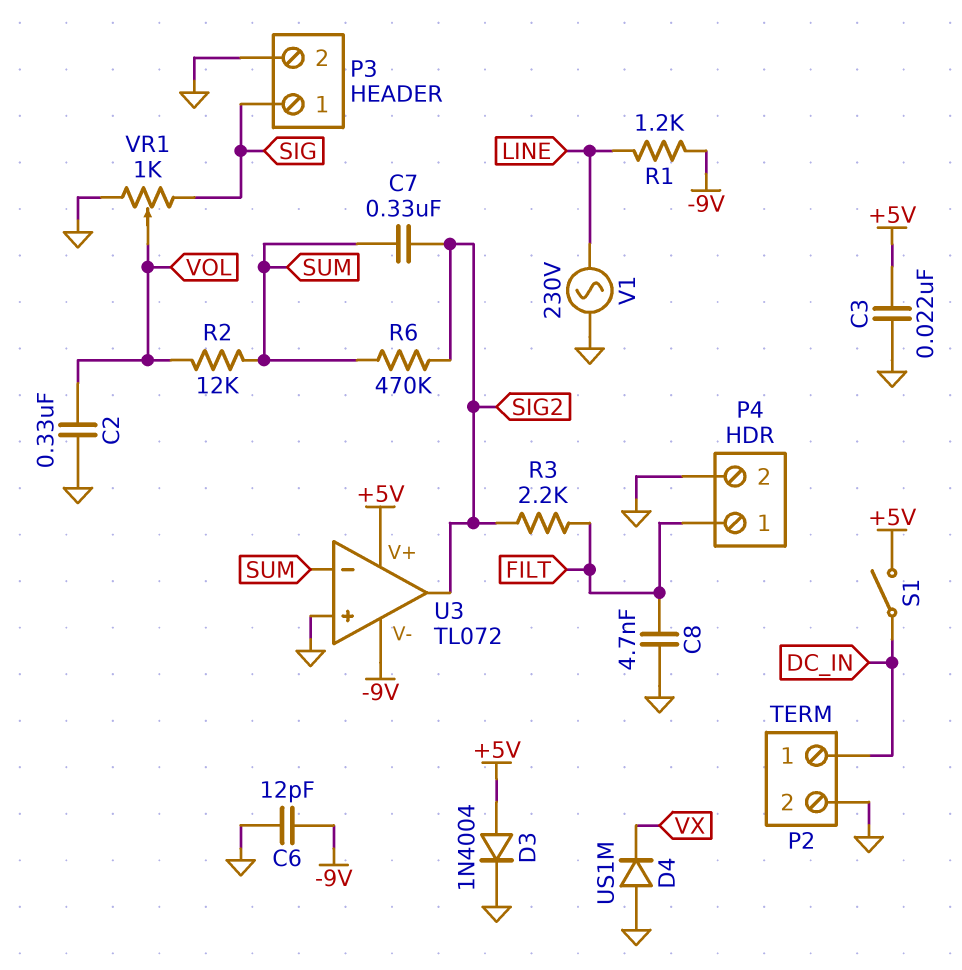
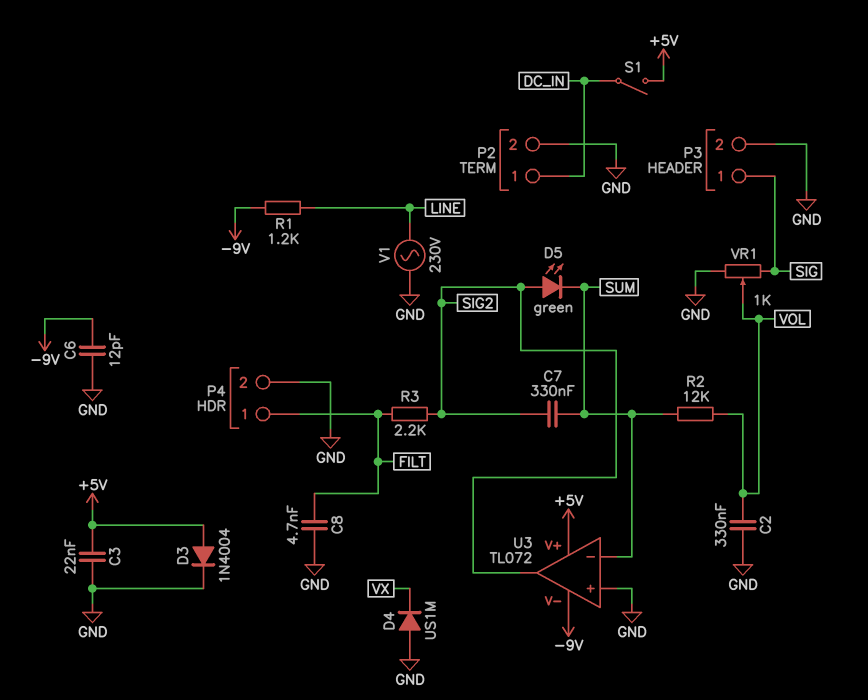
D5: none -> LED green (A SIG2, K SUM)
R6: 470k (SIG2, SUM) -> none

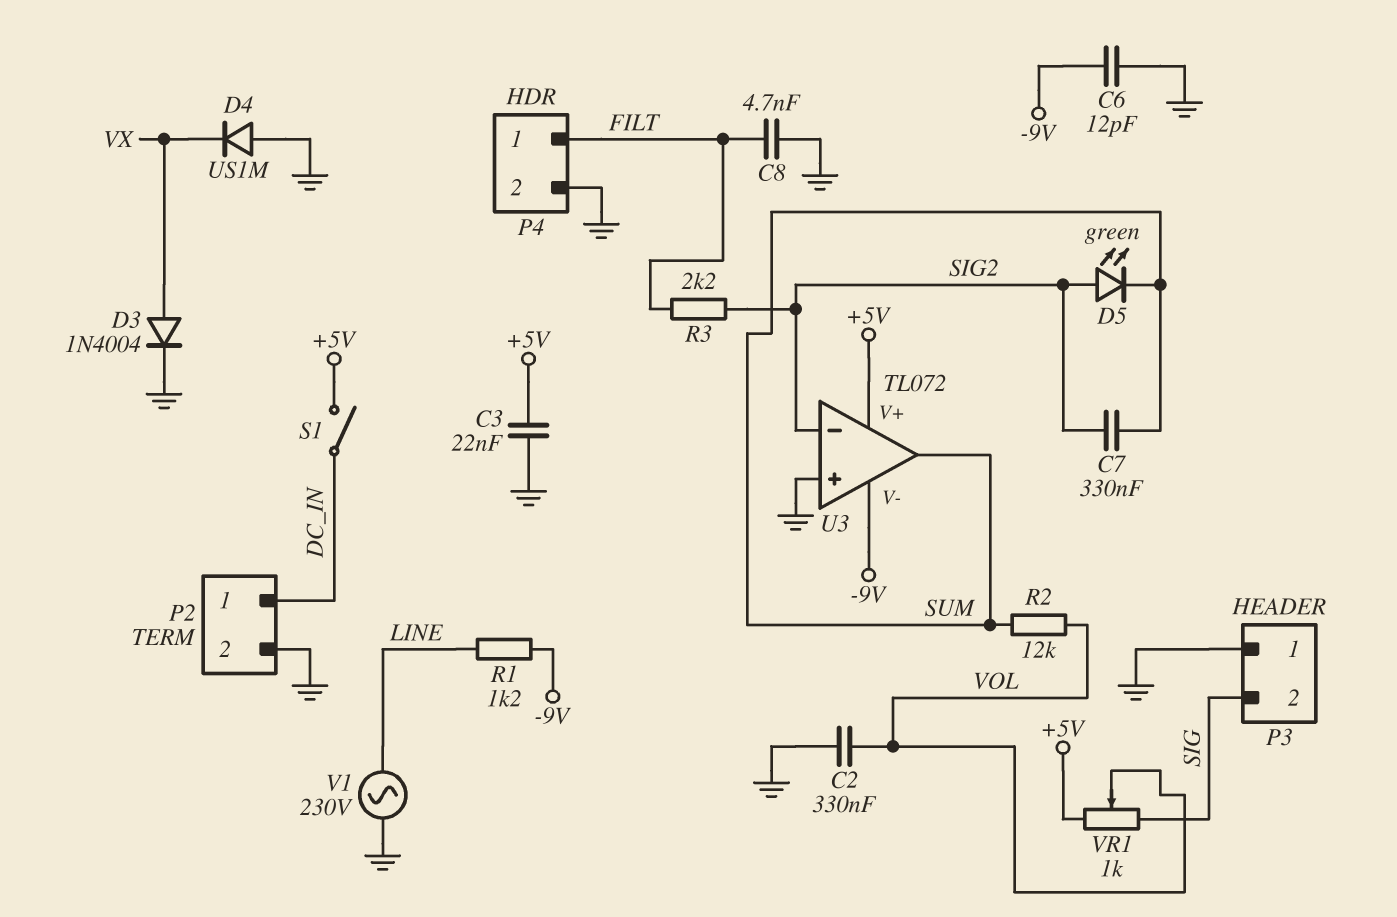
D3: diode 1N4004 (A +5V, K GND) -> diode 1N4004 (A VX, K GND)
P3 pin 1: SIG -> GND
P3 pin 2: GND -> SIG
U3 pin in-: SUM -> SIG2
U3 pin out: SIG2 -> SUM
VR1: 1k (GND, SIG, wiper VOL) -> 1k (+5V, SIG, wiper VOL)

